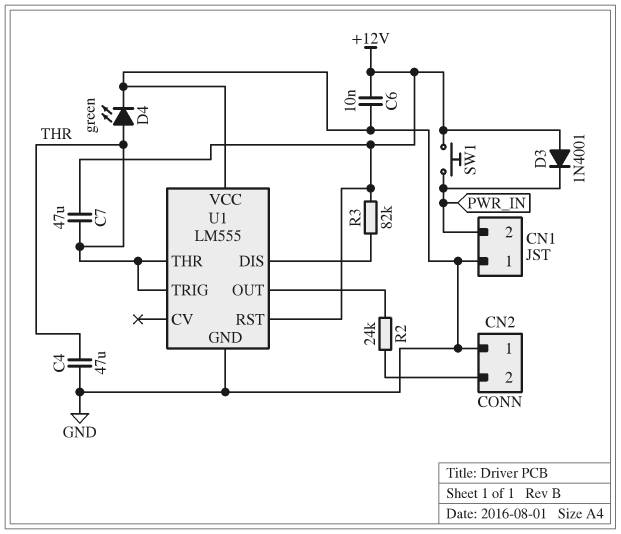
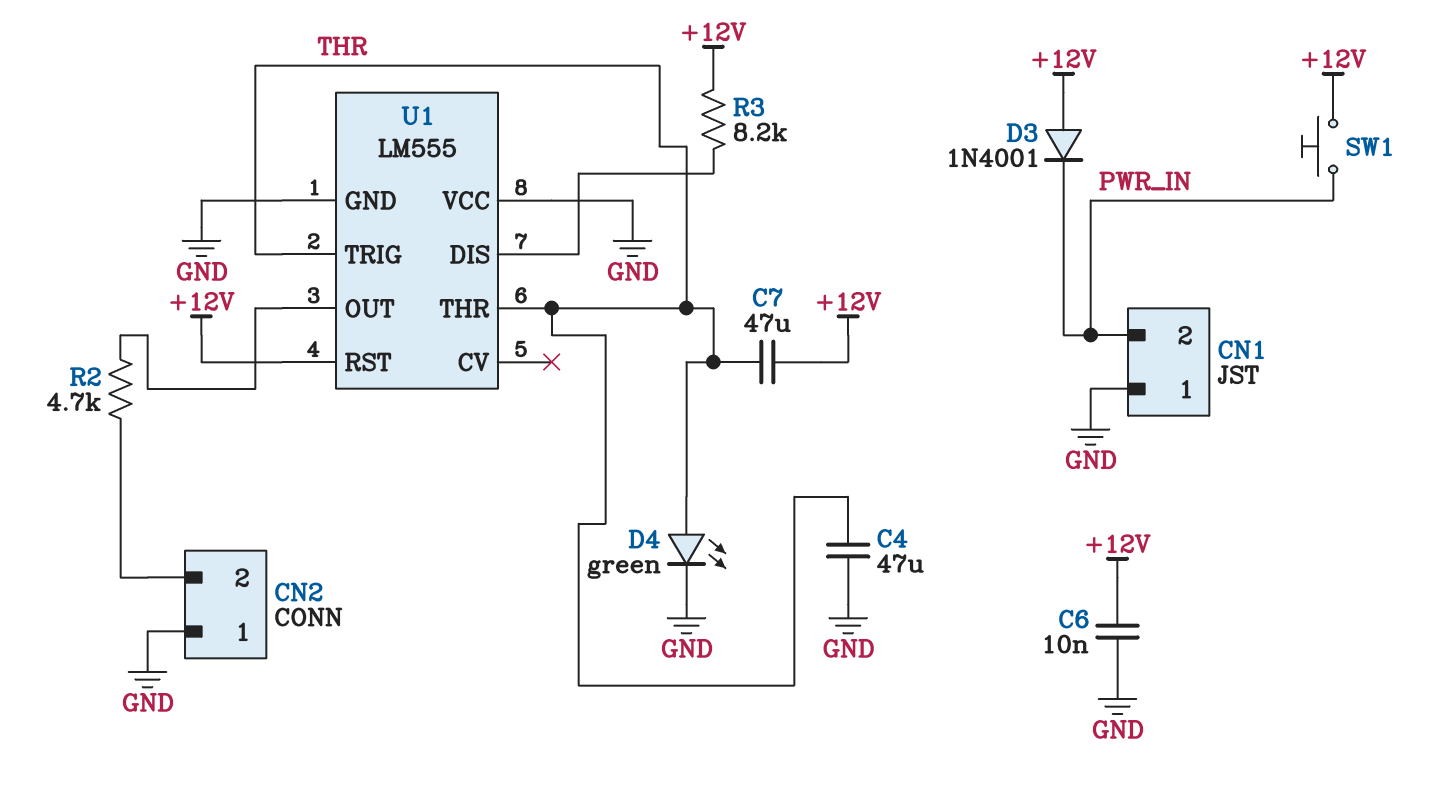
R2: 24k (CN2/2, U1/OUT) -> 4.7k (CN2/2, U1/OUT)
R3: 82k (+12V, U1/DIS) -> 8.2k (+12V, U1/DIS)

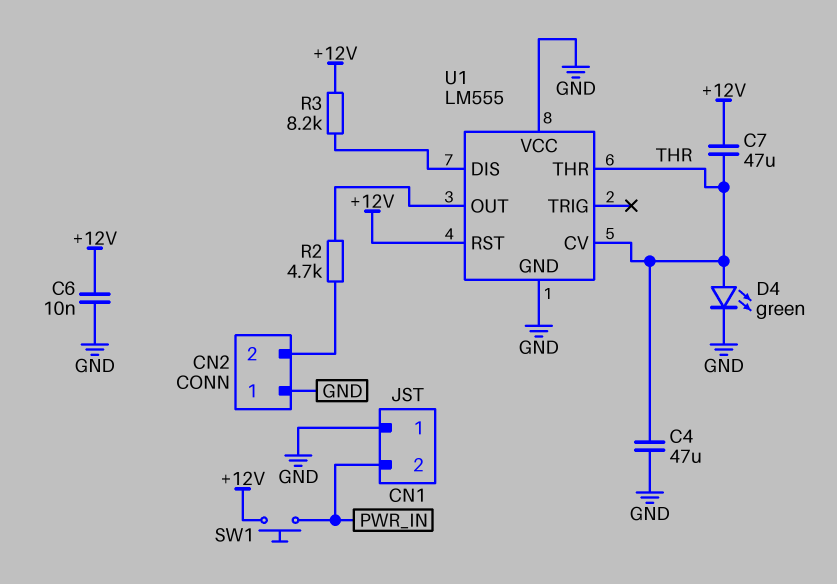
D3: diode 1N4001 (A +12V, K PWR_IN) -> none
U1 pin CV: none -> THR
U1 pin TRIG: THR -> none

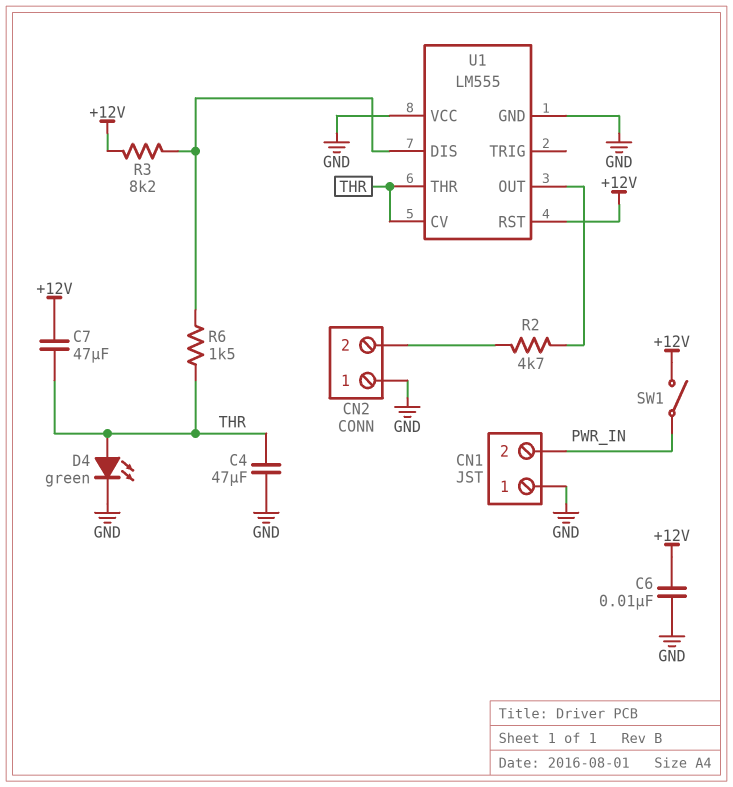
R6: none -> 1.5k (THR, U1/DIS)
SW1: button (+12V, PWR_IN) -> switch (+12V, PWR_IN)

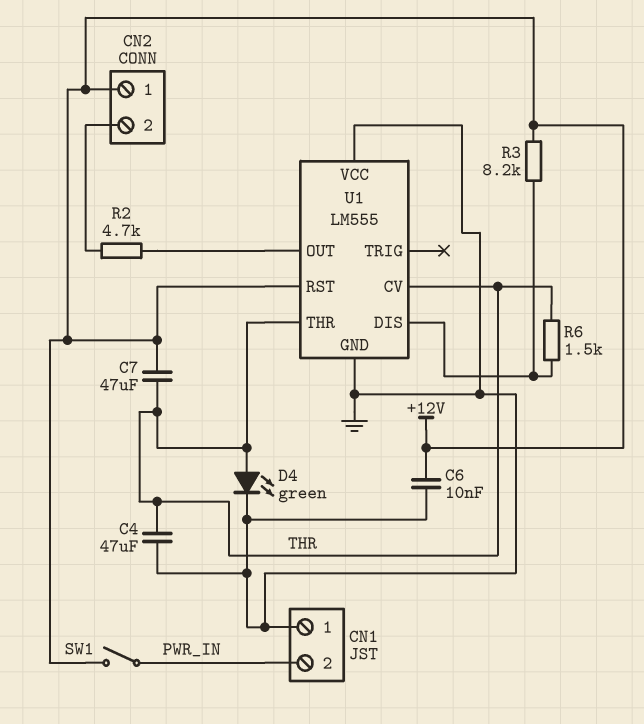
CN2 pin 1: GND -> +12V

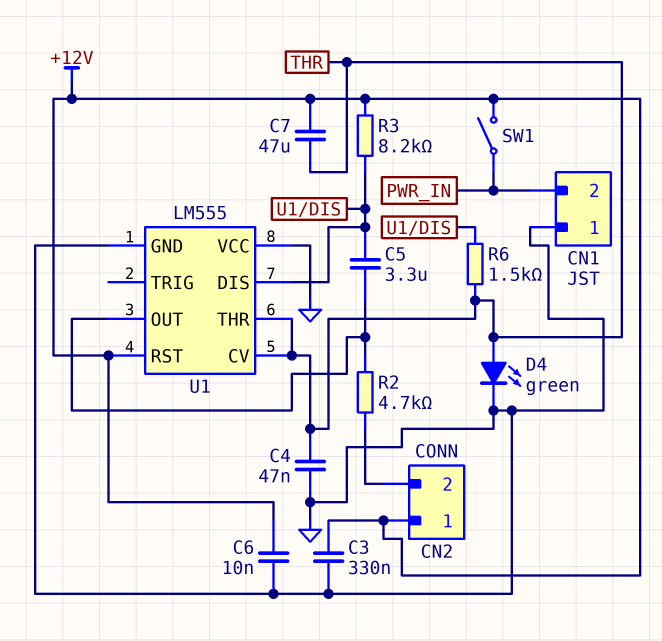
C3: none -> 330nF (+12V, GND)
C4: 47uF (GND, THR) -> 47nF (GND, THR)
C5: none -> 3.3uF (U1/DIS, U1/OUT)

